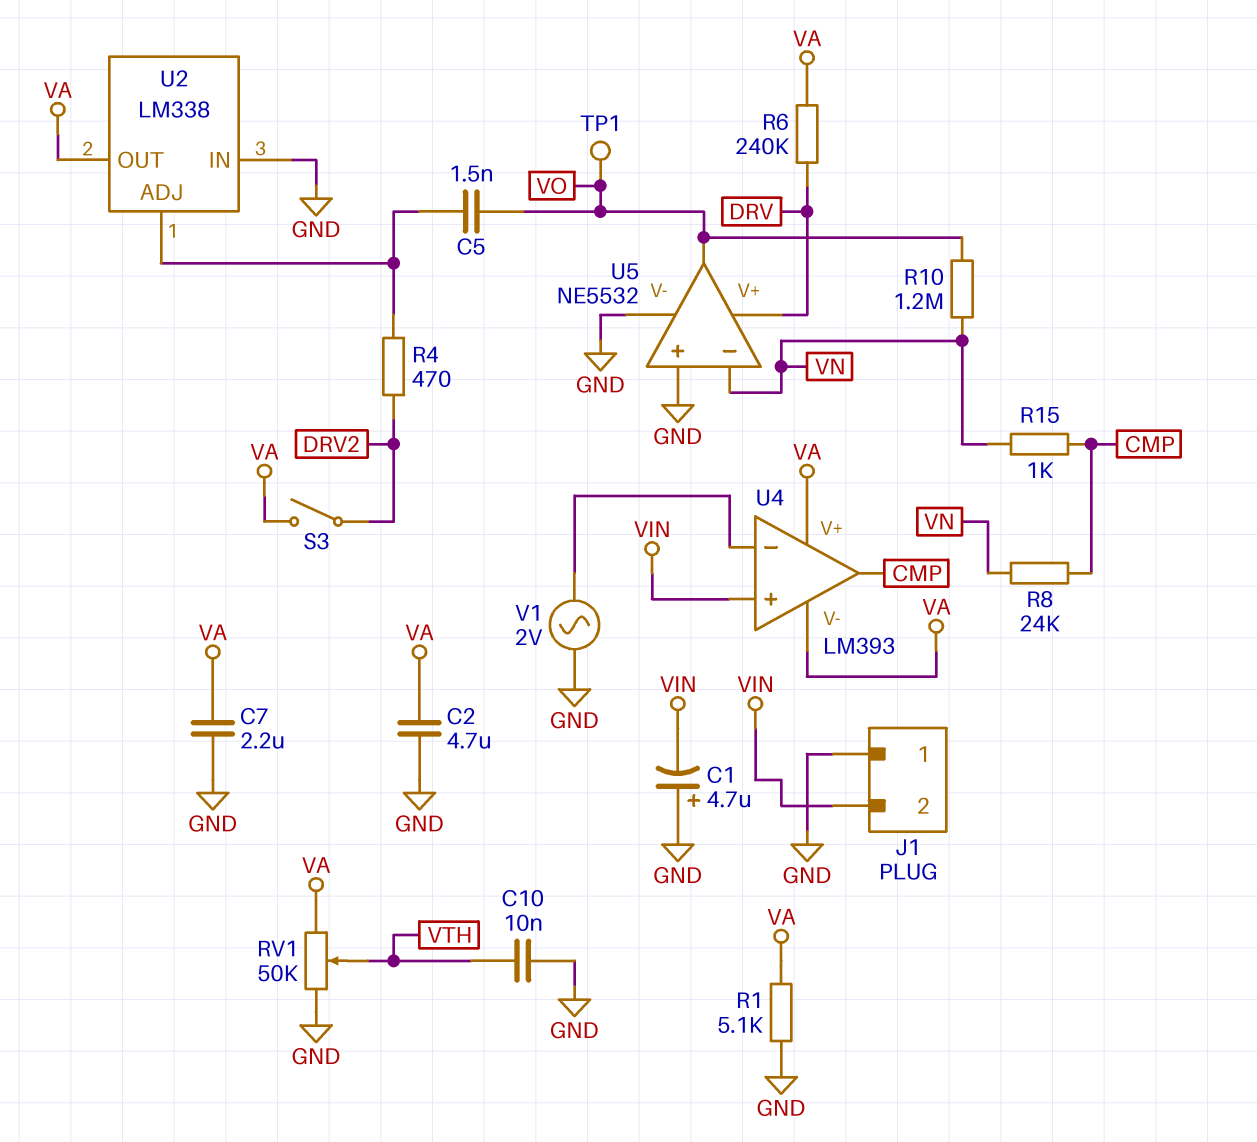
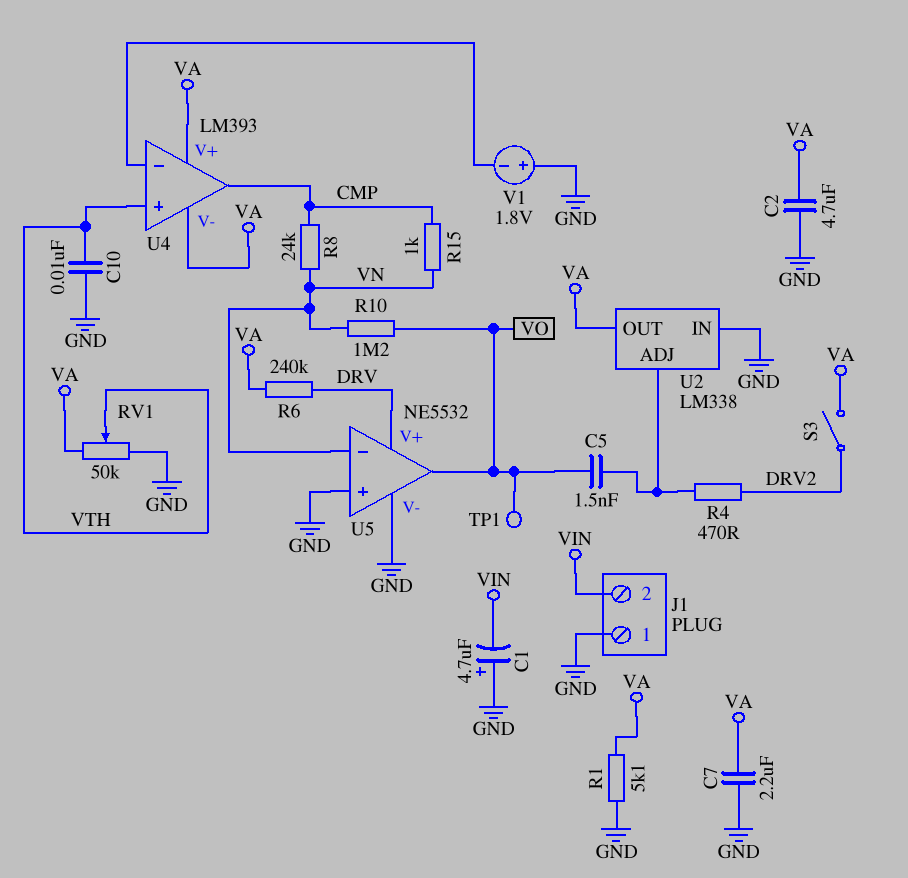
U4 pin in+: VIN -> VTH
V1: AC 2V (GND, U4/in-) -> 1.8V (plus GND, minus U4/in-)

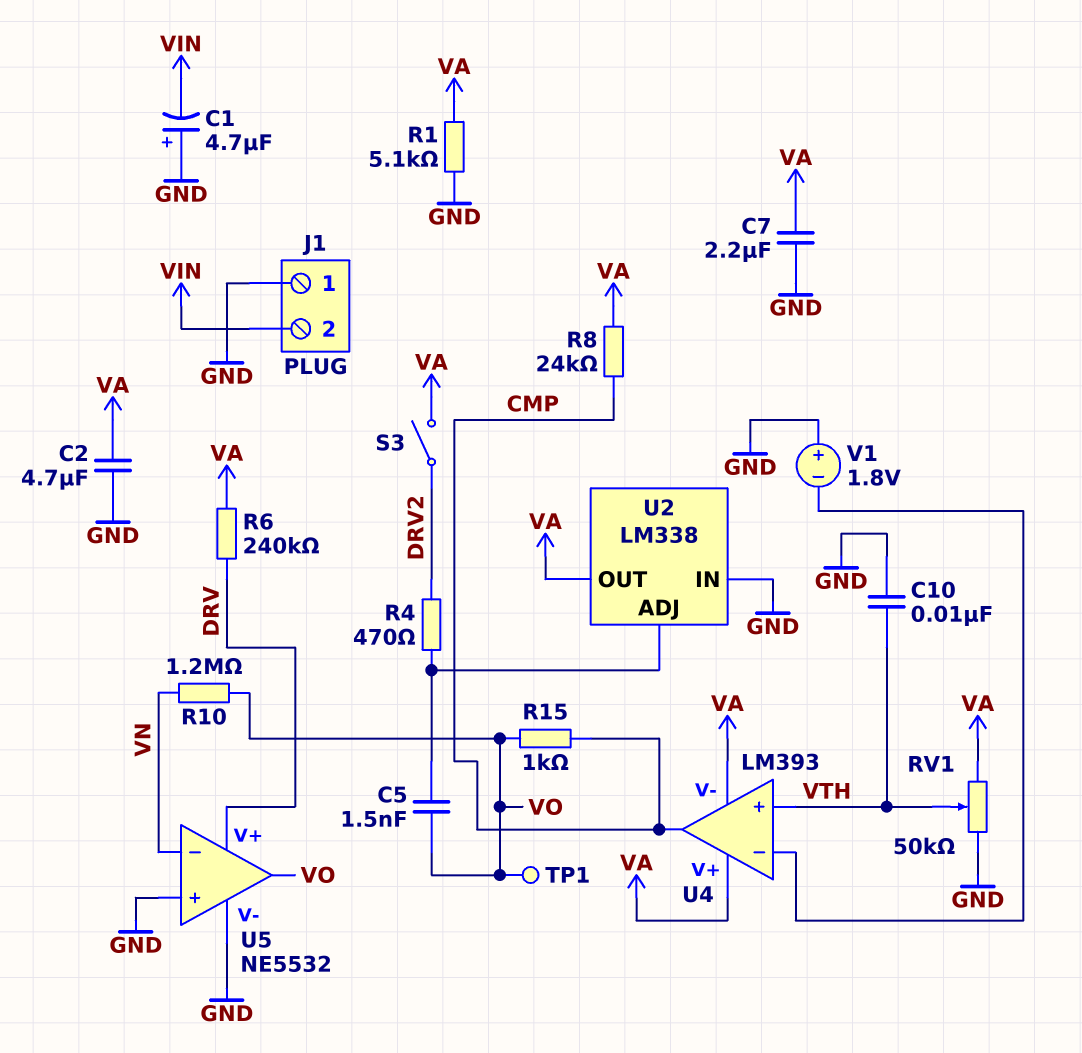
R8: 24k (CMP, VN) -> 24k (CMP, VA)
R15: 1k (CMP, VN) -> 1k (CMP, VO)

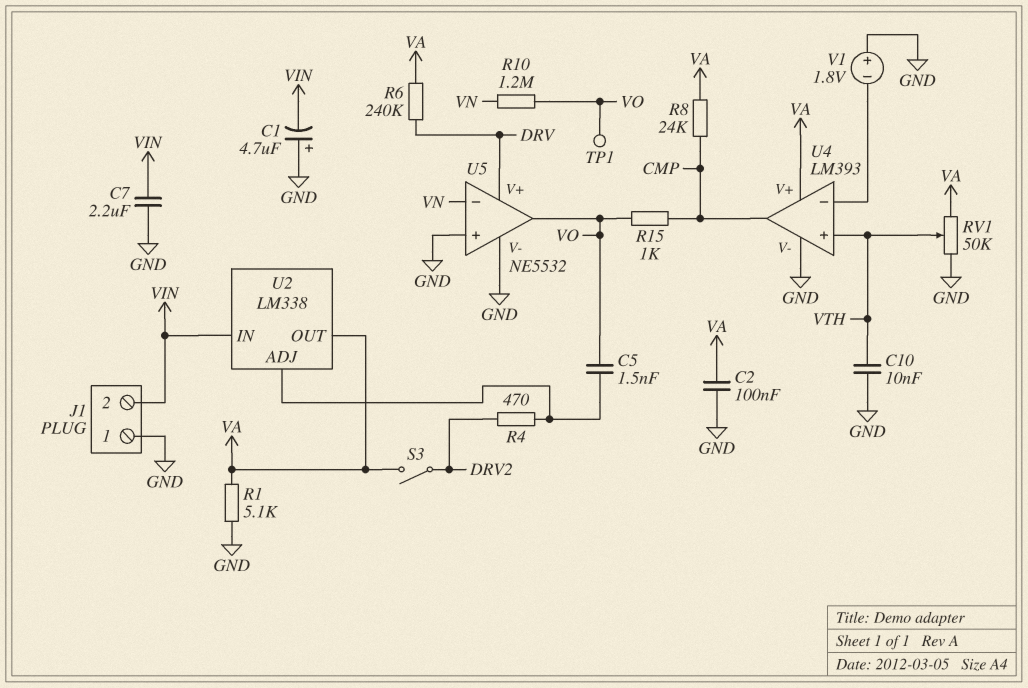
C2: 4.7uF (GND, VA) -> 100nF (GND, VA)
C7: 2.2uF (GND, VA) -> 2.2uF (GND, VIN)
U2 pin IN: GND -> VIN
U4 pin V-: VA -> GND

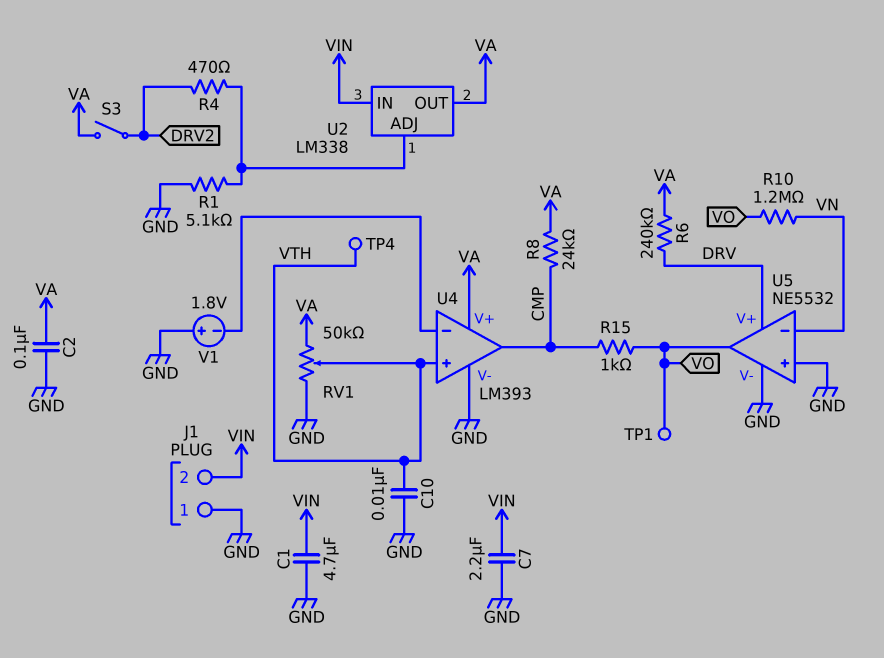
C1: 4.7uF (plus GND, minus VIN) -> 4.7uF (GND, VIN)
C5: 1.5nF (U2/ADJ, VO) -> none
R1: 5.1k (GND, VA) -> 5.1k (GND, U2/ADJ)
TP4: none -> test point (VTH)

